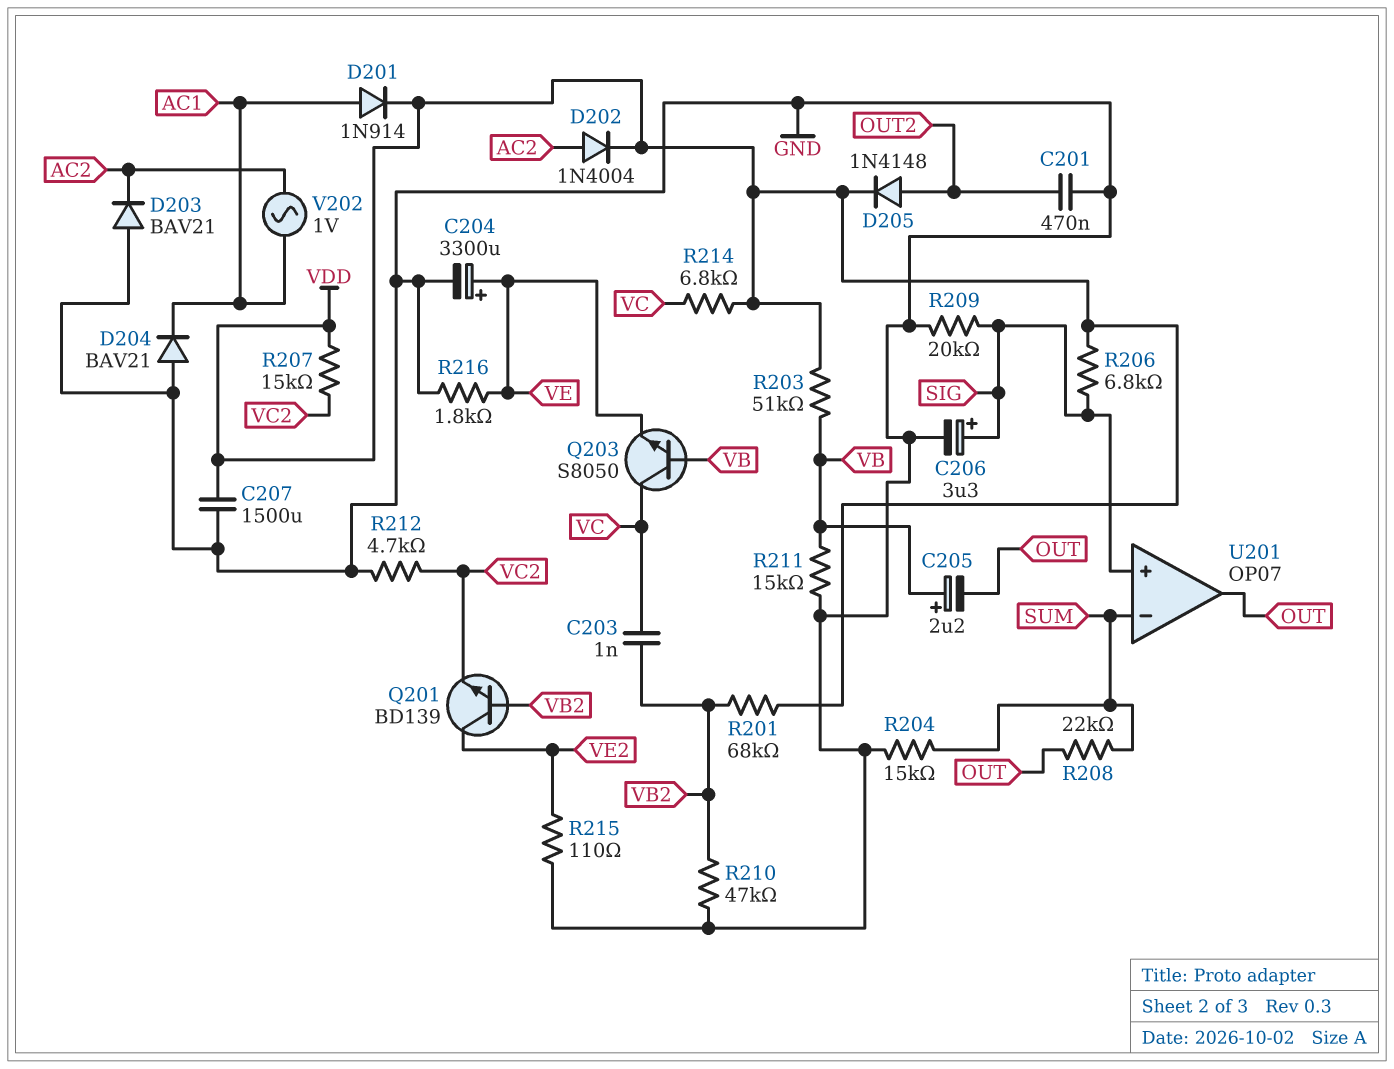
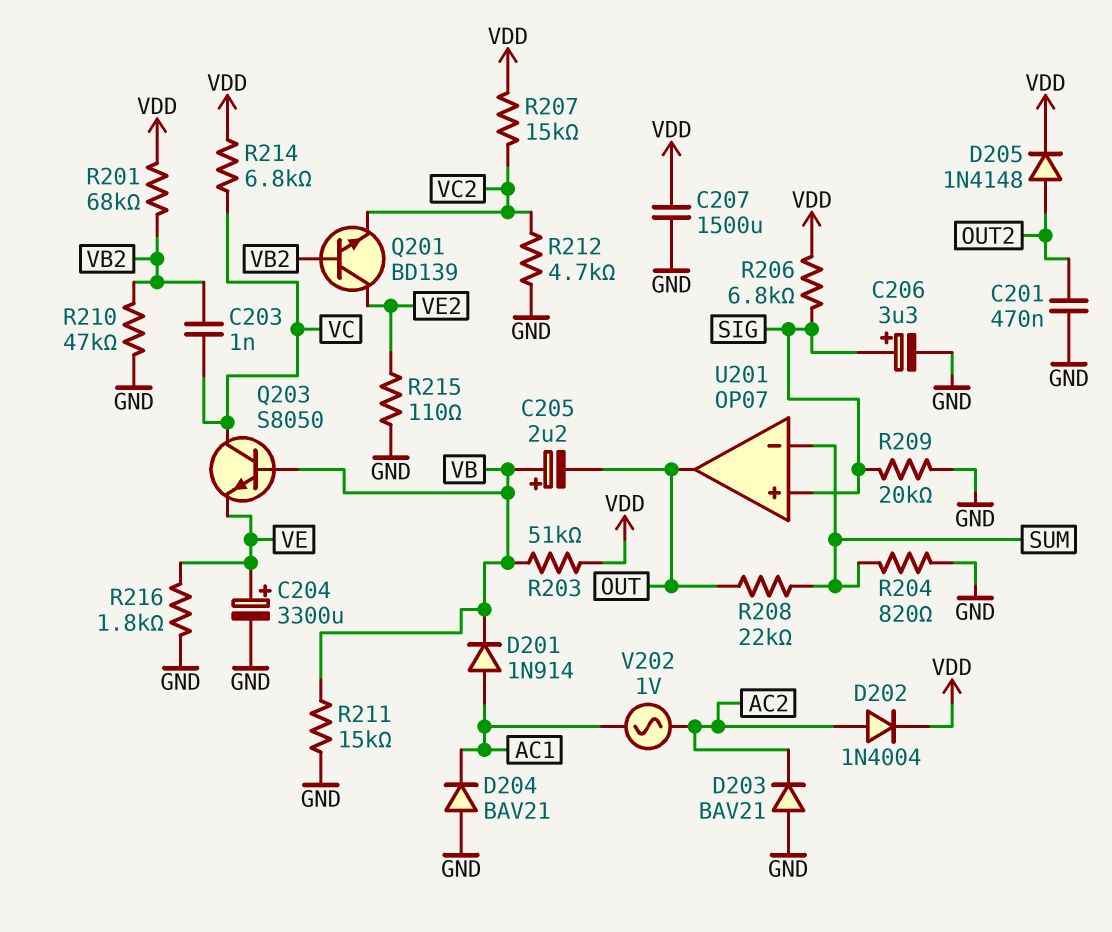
D201: diode 1N914 (A AC1, K VDD) -> diode 1N914 (A AC1, K VB)
R204: 15k (GND, SUM) -> 820 (GND, SUM)

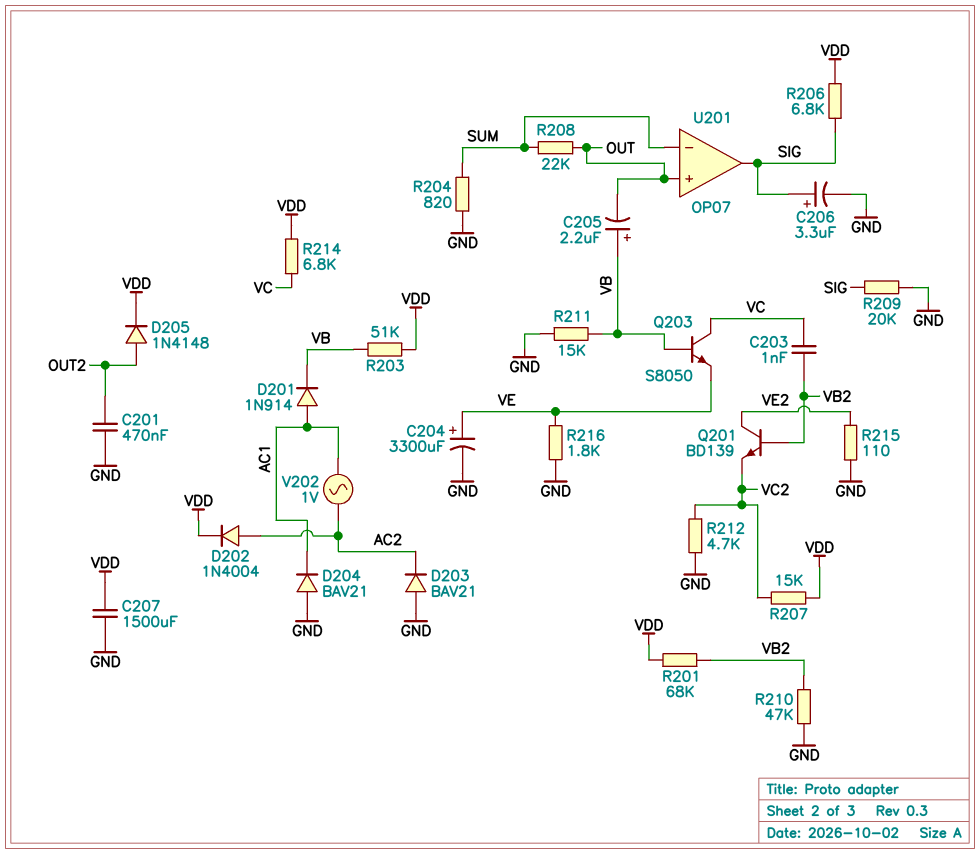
U201 pin in+: SIG -> OUT
U201 pin out: OUT -> SIG

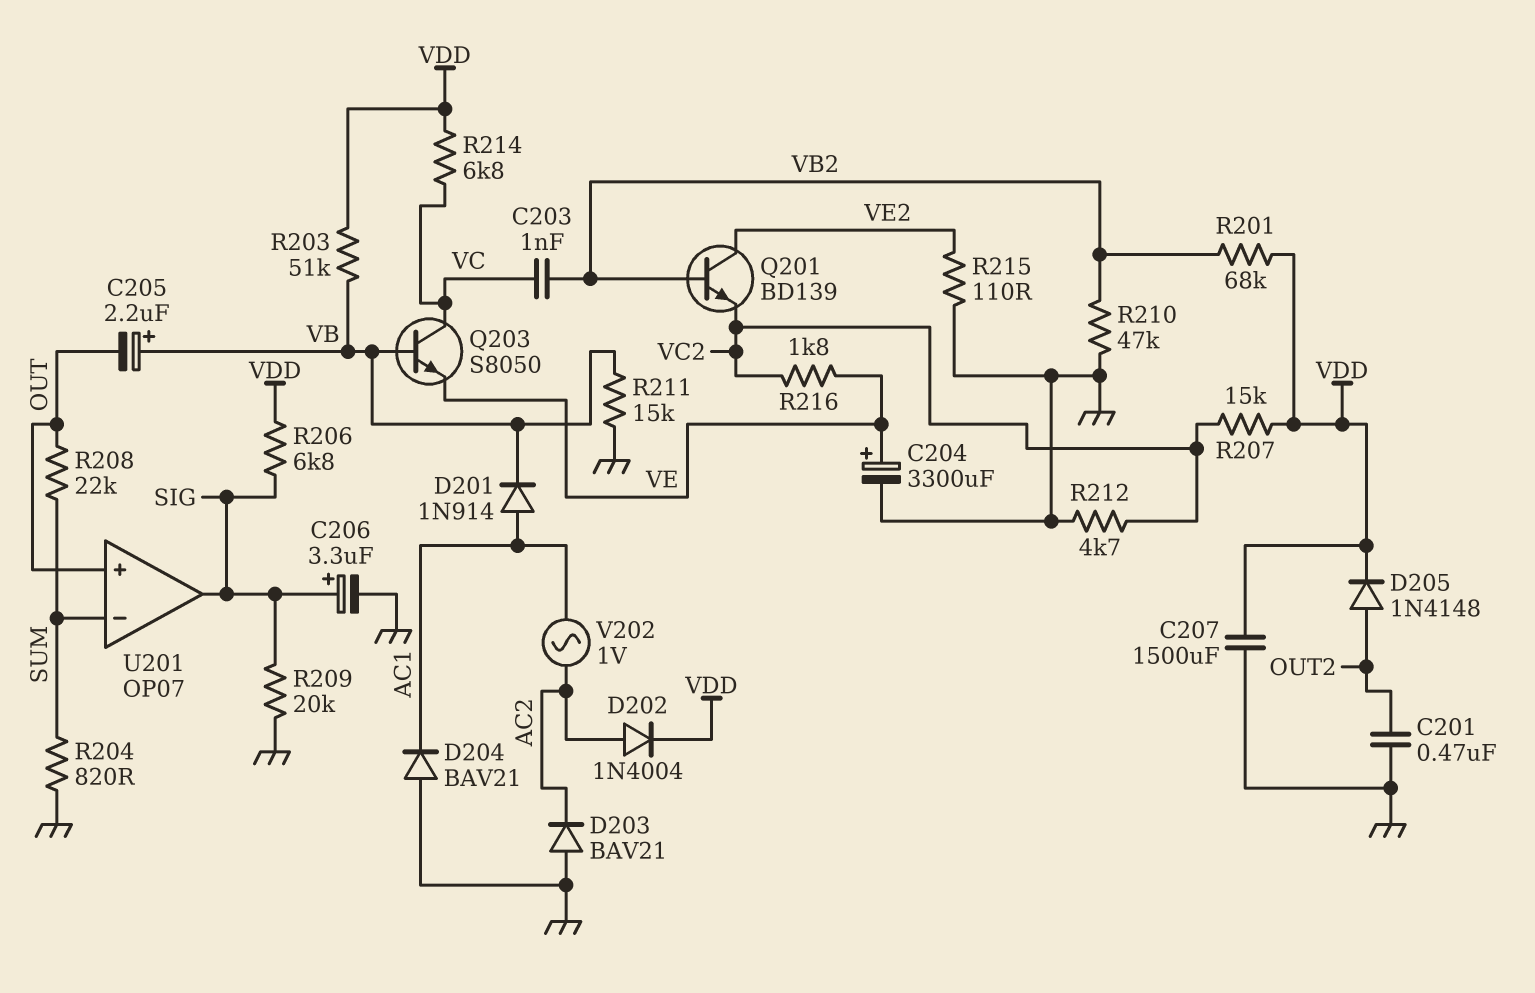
R216: 1.8k (GND, VE) -> 1.8k (VC2, VE)

